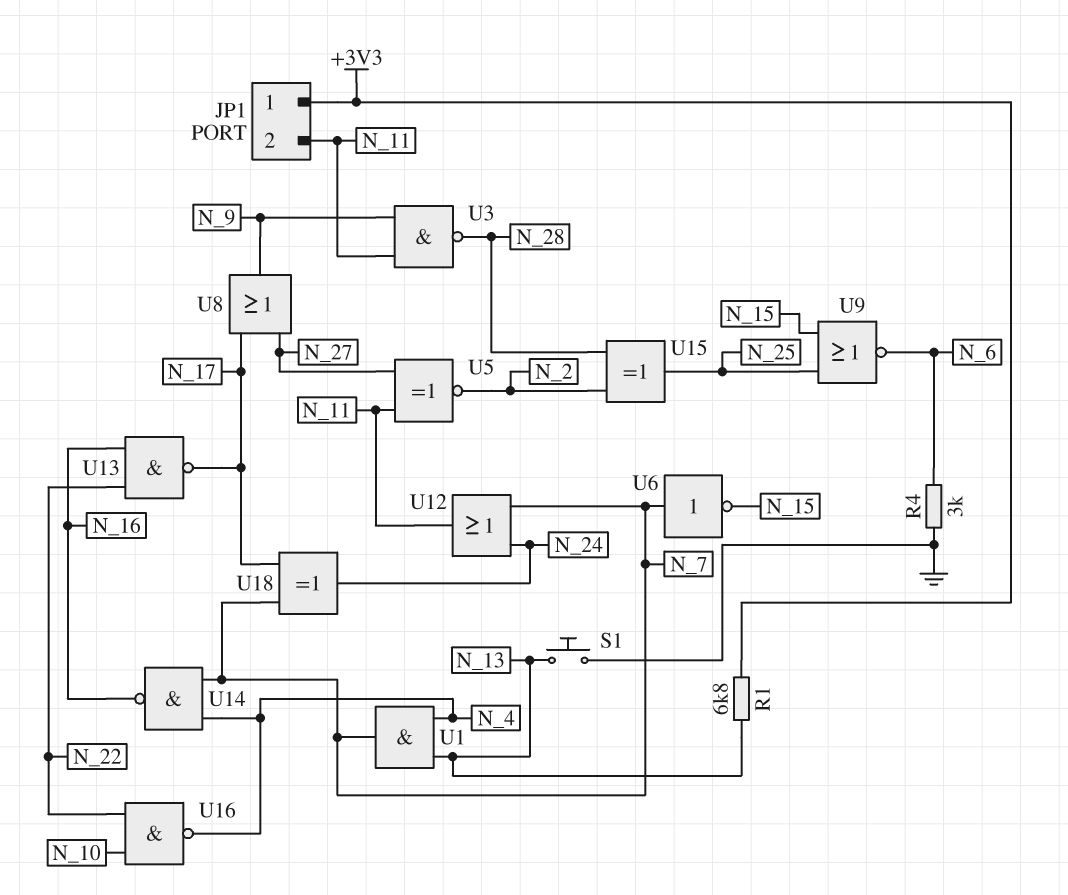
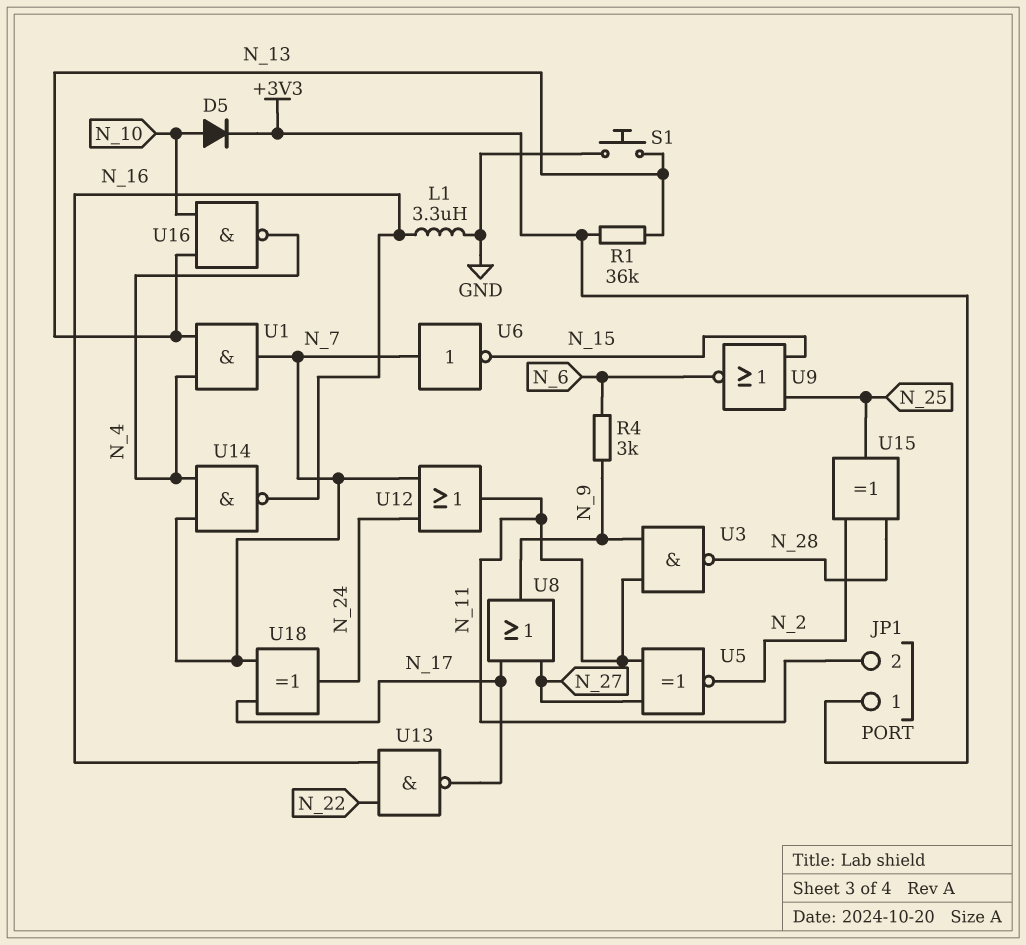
D5: none -> diode (A N_10, K +3V3)
L1: none -> 3.3uH (GND, N_16)
R1: 6.8k (+3V3, N_13) -> 36k (+3V3, N_13)
R4: 3k (GND, N_6) -> 3k (N_6, N_9)
U16: NAND (in N_10, in N_22, out N_4) -> NAND (in N_10, in N_13, out N_4)

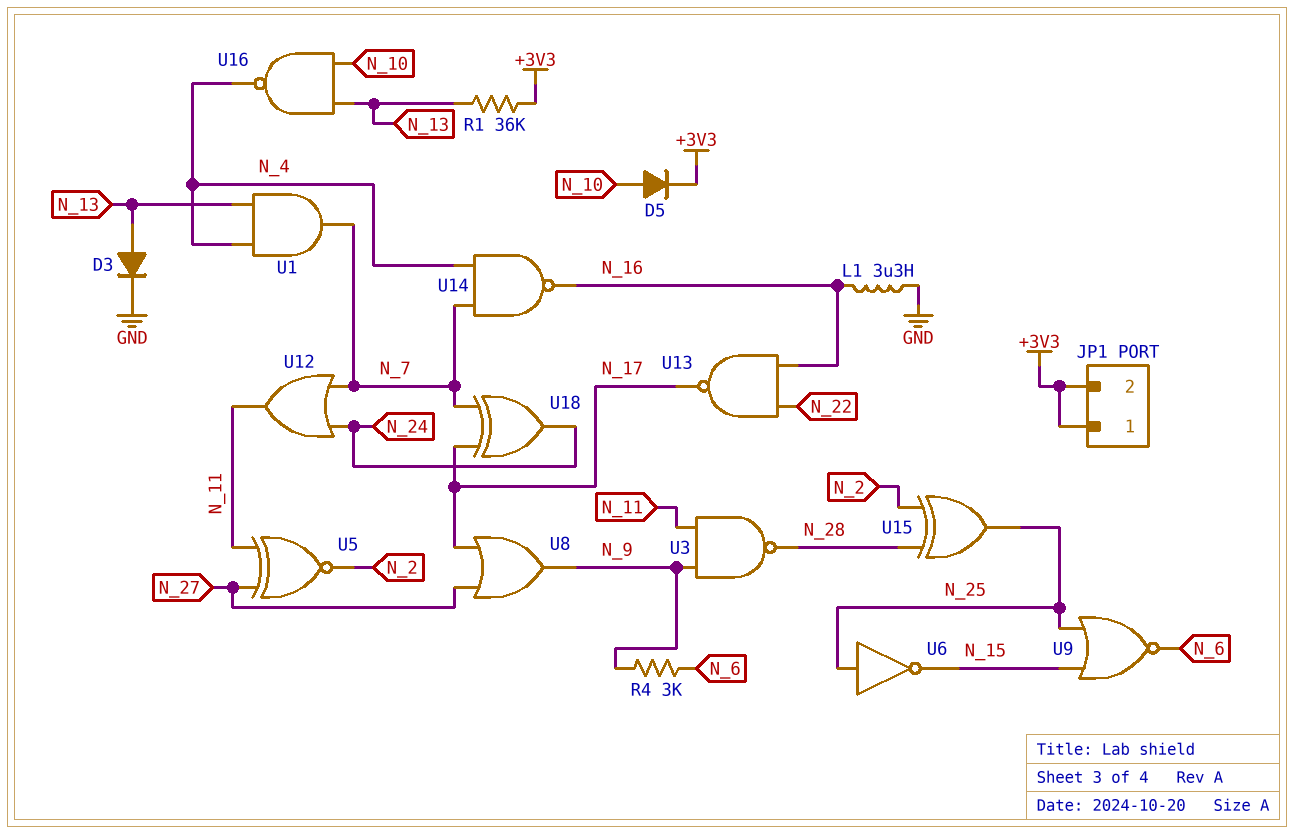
D3: none -> diode (A N_13, K GND)
JP1 pin 2: N_11 -> +3V3
S1: button (GND, N_13) -> none
U6: NOT (in N_7, out N_15) -> NOT (in N_25, out N_15)

